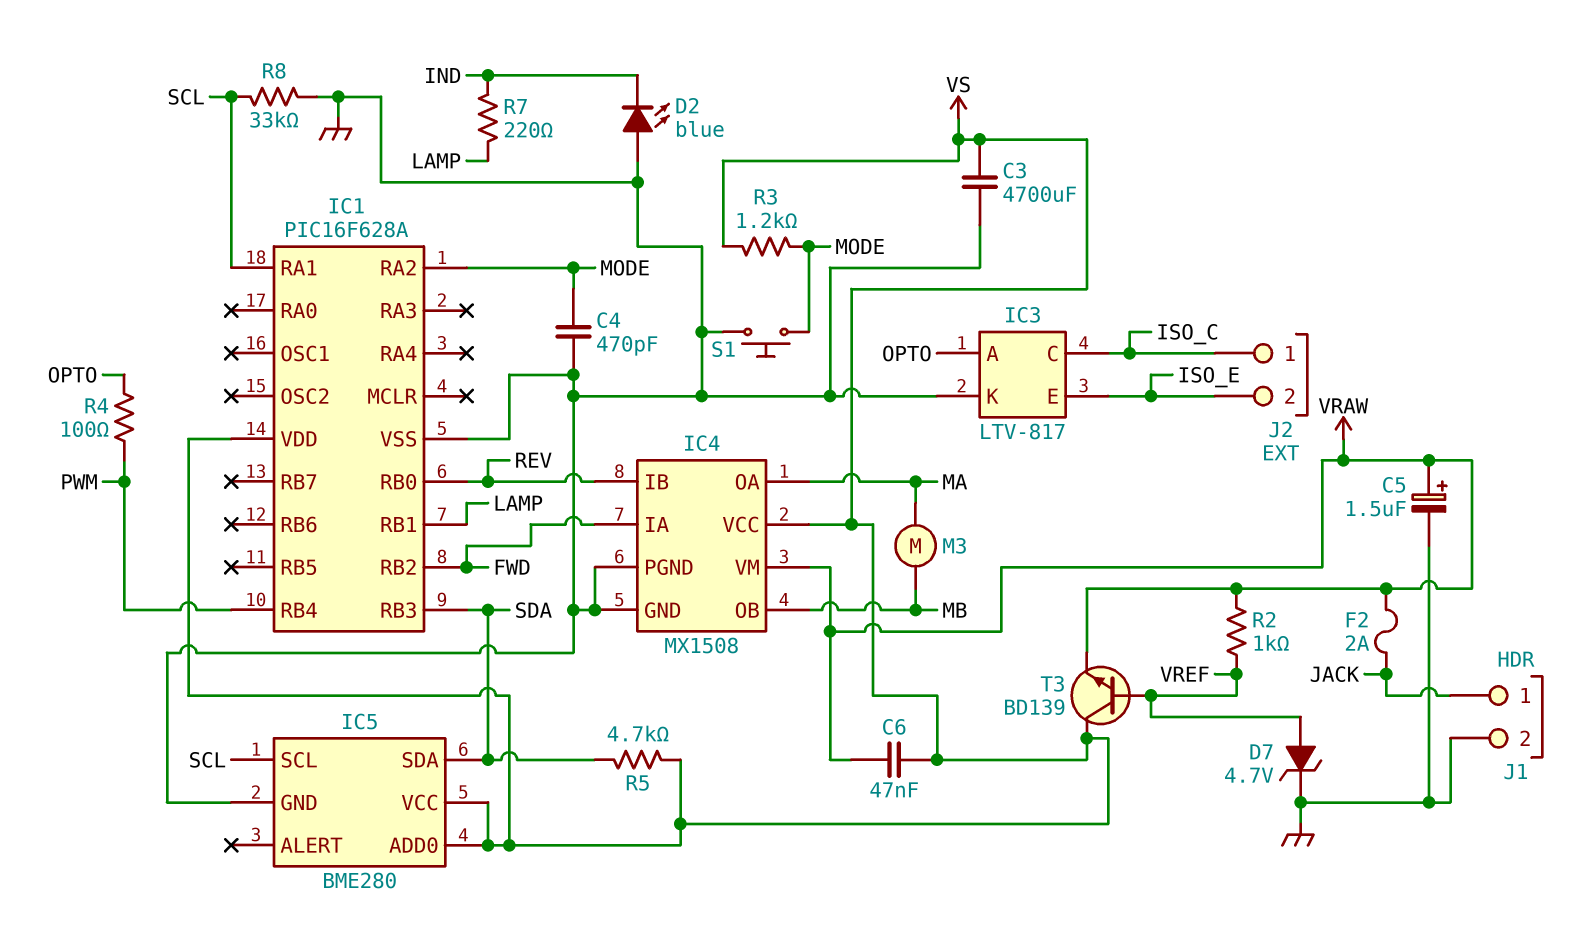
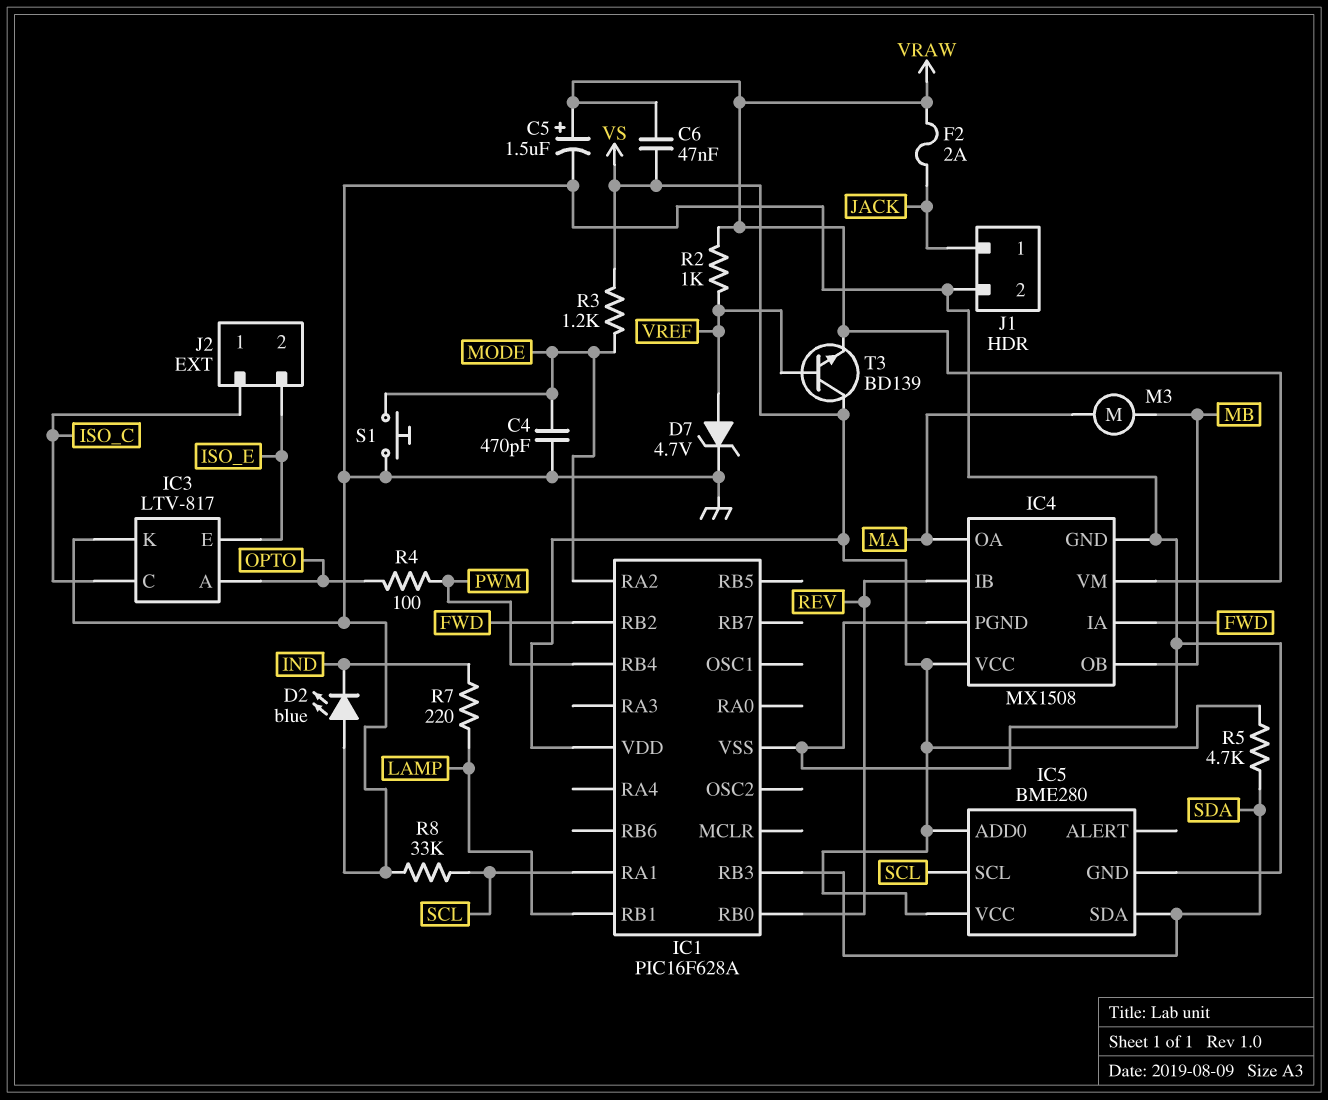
C3: 4700uF (GND, VS) -> none

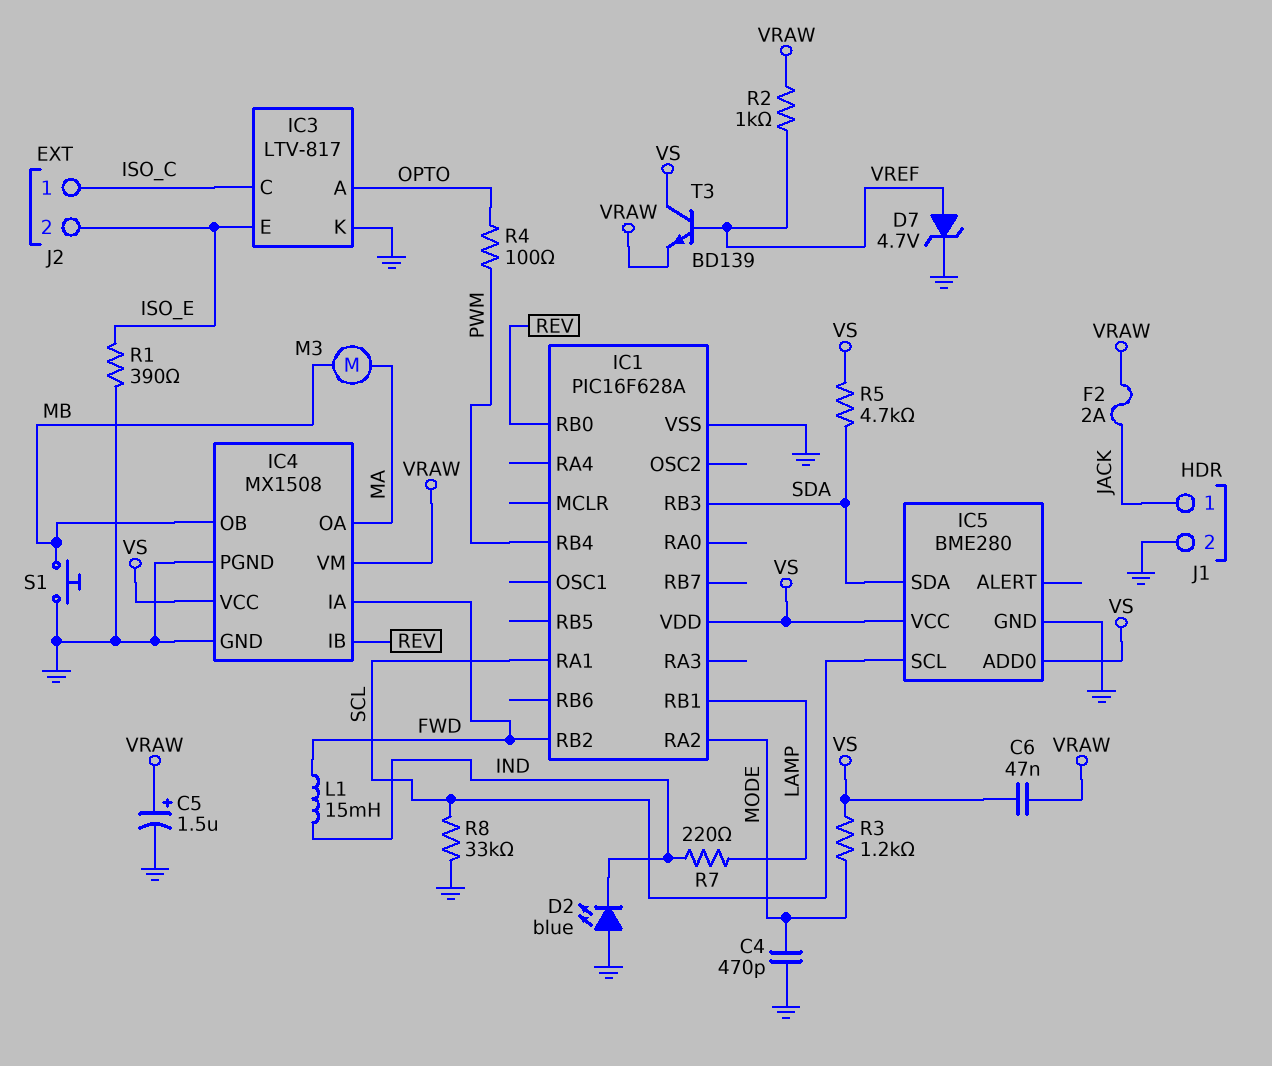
L1: none -> 15mH (FWD, IND)
R1: none -> 390 (GND, ISO_E)
S1: button (GND, MODE) -> button (GND, MB)

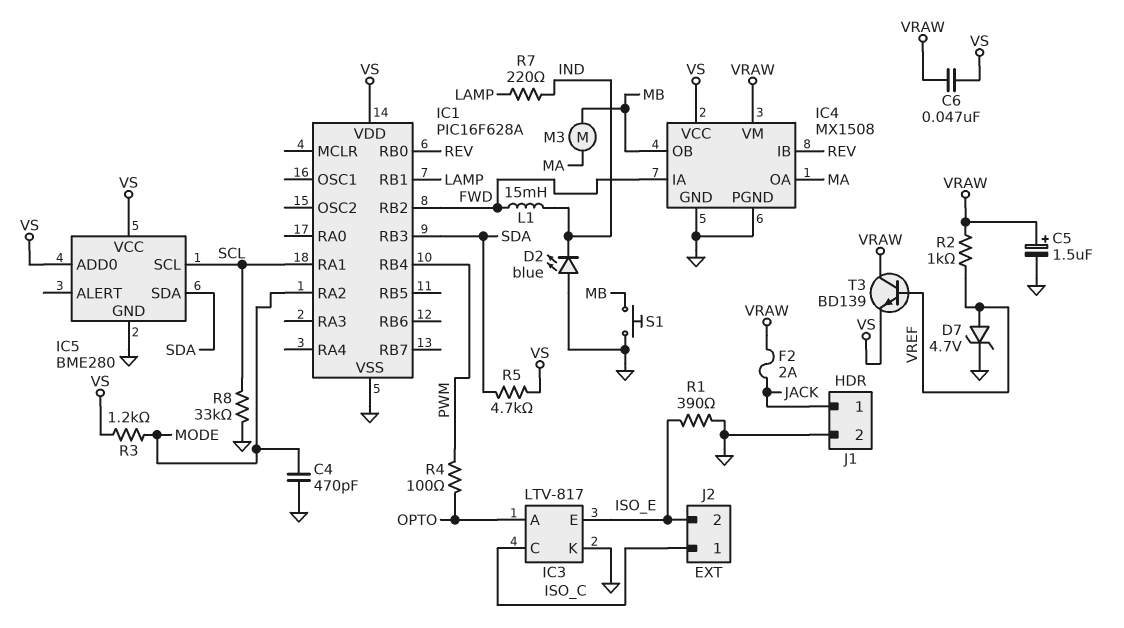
T3: NPN BD139 (B VREF, C VS, E VRAW) -> NPN BD139 (B VREF, C VRAW, E VS)

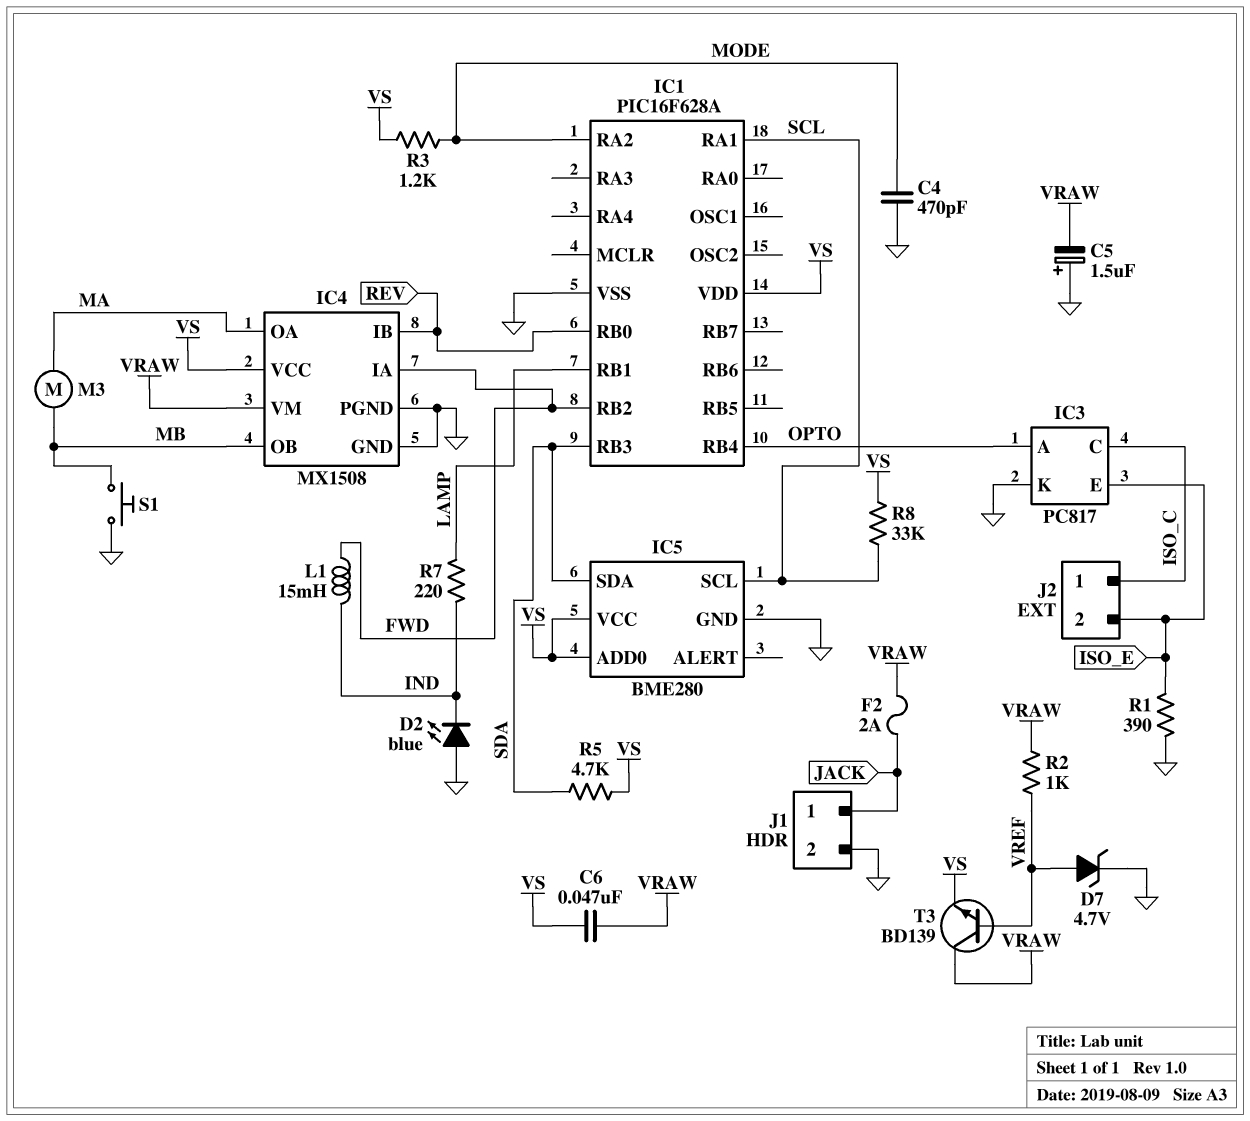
C5: 1.5uF (plus VRAW, minus GND) -> 1.5uF (plus GND, minus VRAW)
IC1 pin RB4: PWM -> OPTO
IC3: LTV-817 -> PC817
R4: 100 (OPTO, PWM) -> none
R8: 33k (GND, SCL) -> 33k (SCL, VS)

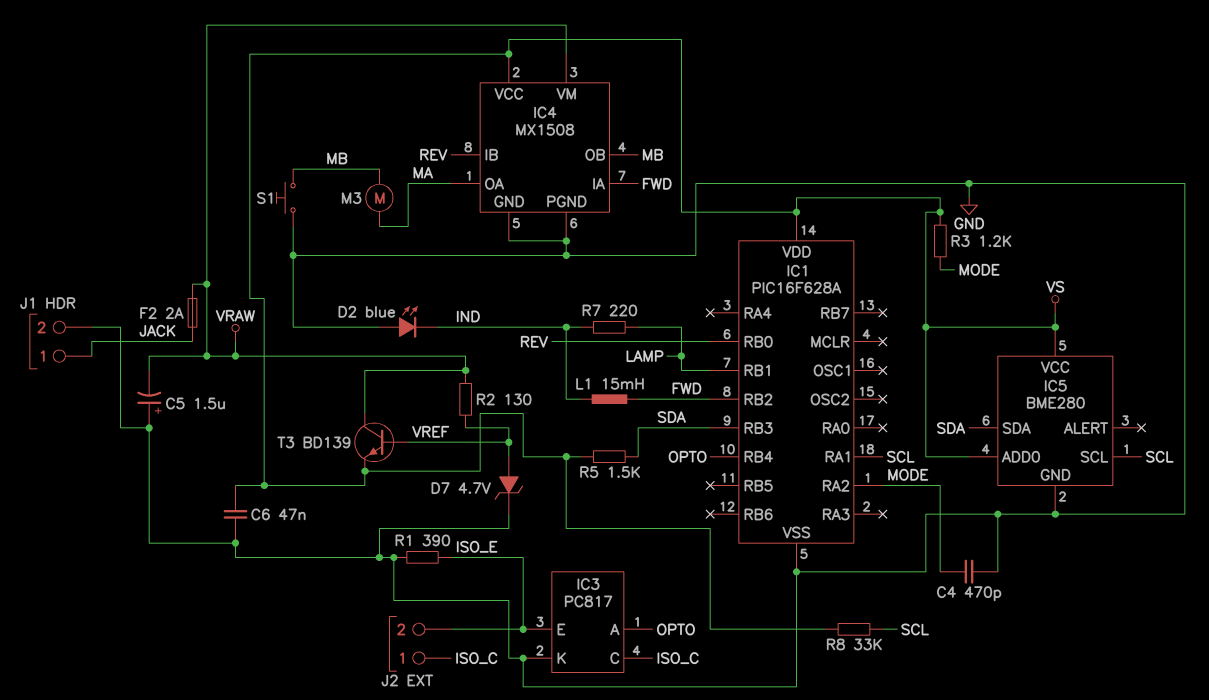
C6: 47nF (VRAW, VS) -> 47nF (GND, VS)
R2: 1k (VRAW, VREF) -> 130 (VRAW, VREF)
R5: 4.7k (SDA, VS) -> 1.5k (SDA, VS)

